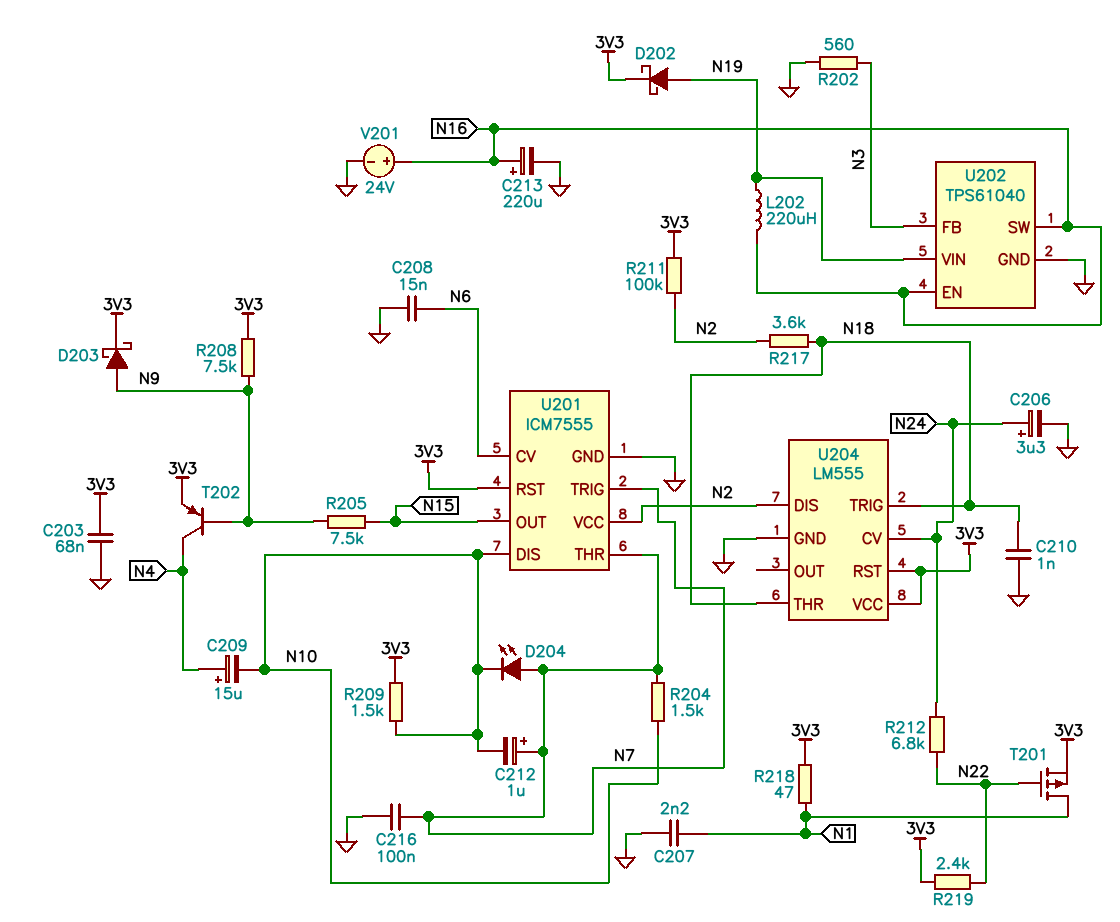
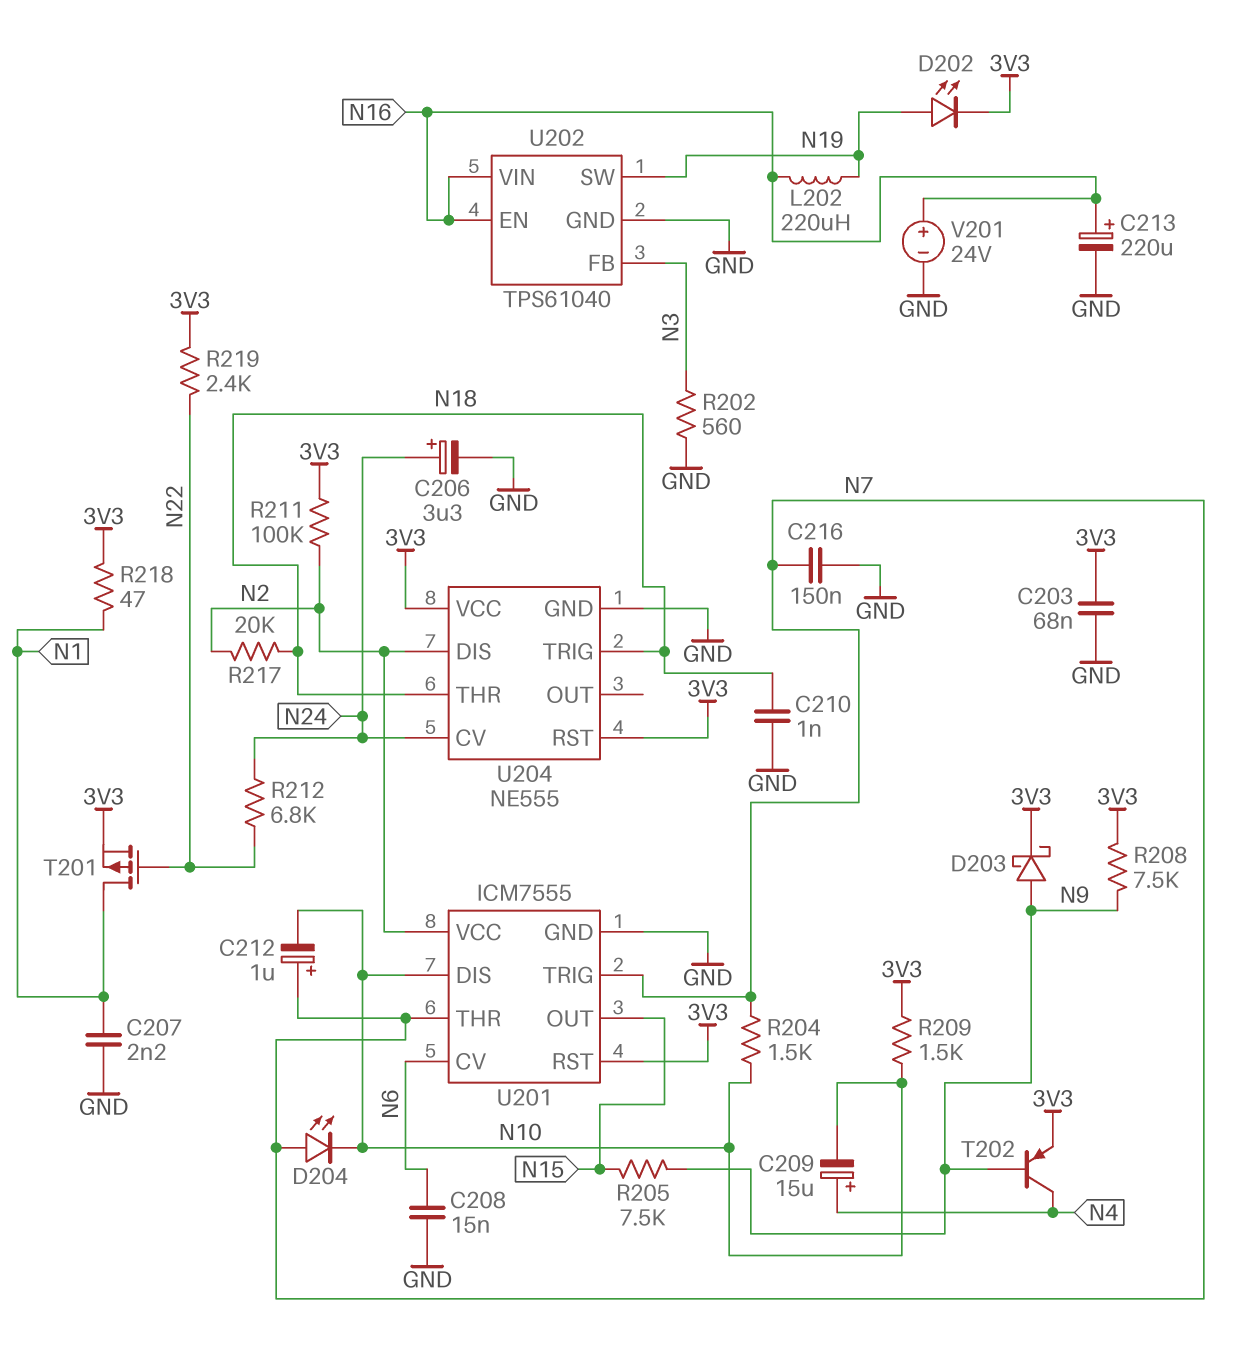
C216: 100nF (GND, N7) -> 150nF (GND, N7)
D202: schottky (A N19, K 3V3) -> LED (A N19, K 3V3)
R217: 3.6k (N2, N18) -> 20k (N2, N18)
U202 pin SW: N16 -> N19
U202 pin VIN: N19 -> N16
U204: LM555 -> NE555

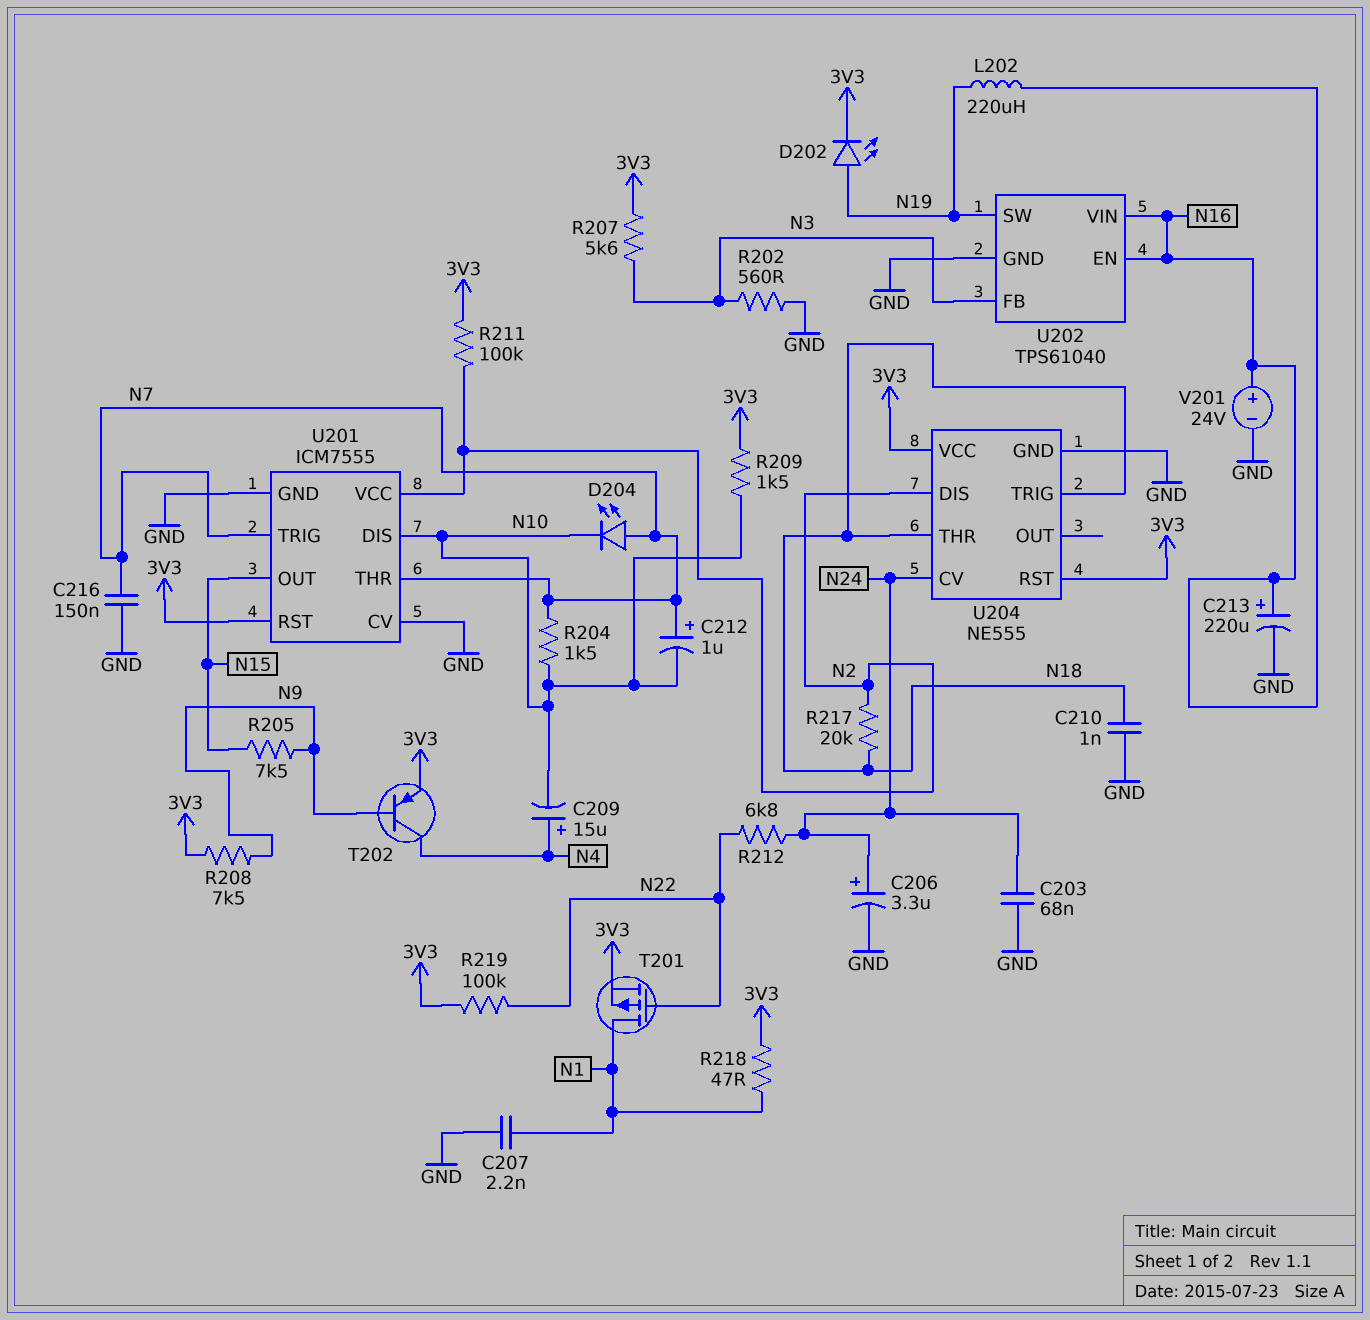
C203: 68nF (3V3, GND) -> 68nF (GND, N24)
C208: 15nF (GND, N6) -> none
D203: schottky (A N9, K 3V3) -> none
R207: none -> 5.6k (3V3, N3)
R219: 2.4k (3V3, N22) -> 100k (3V3, N22)
U201 pin CV: N6 -> GND

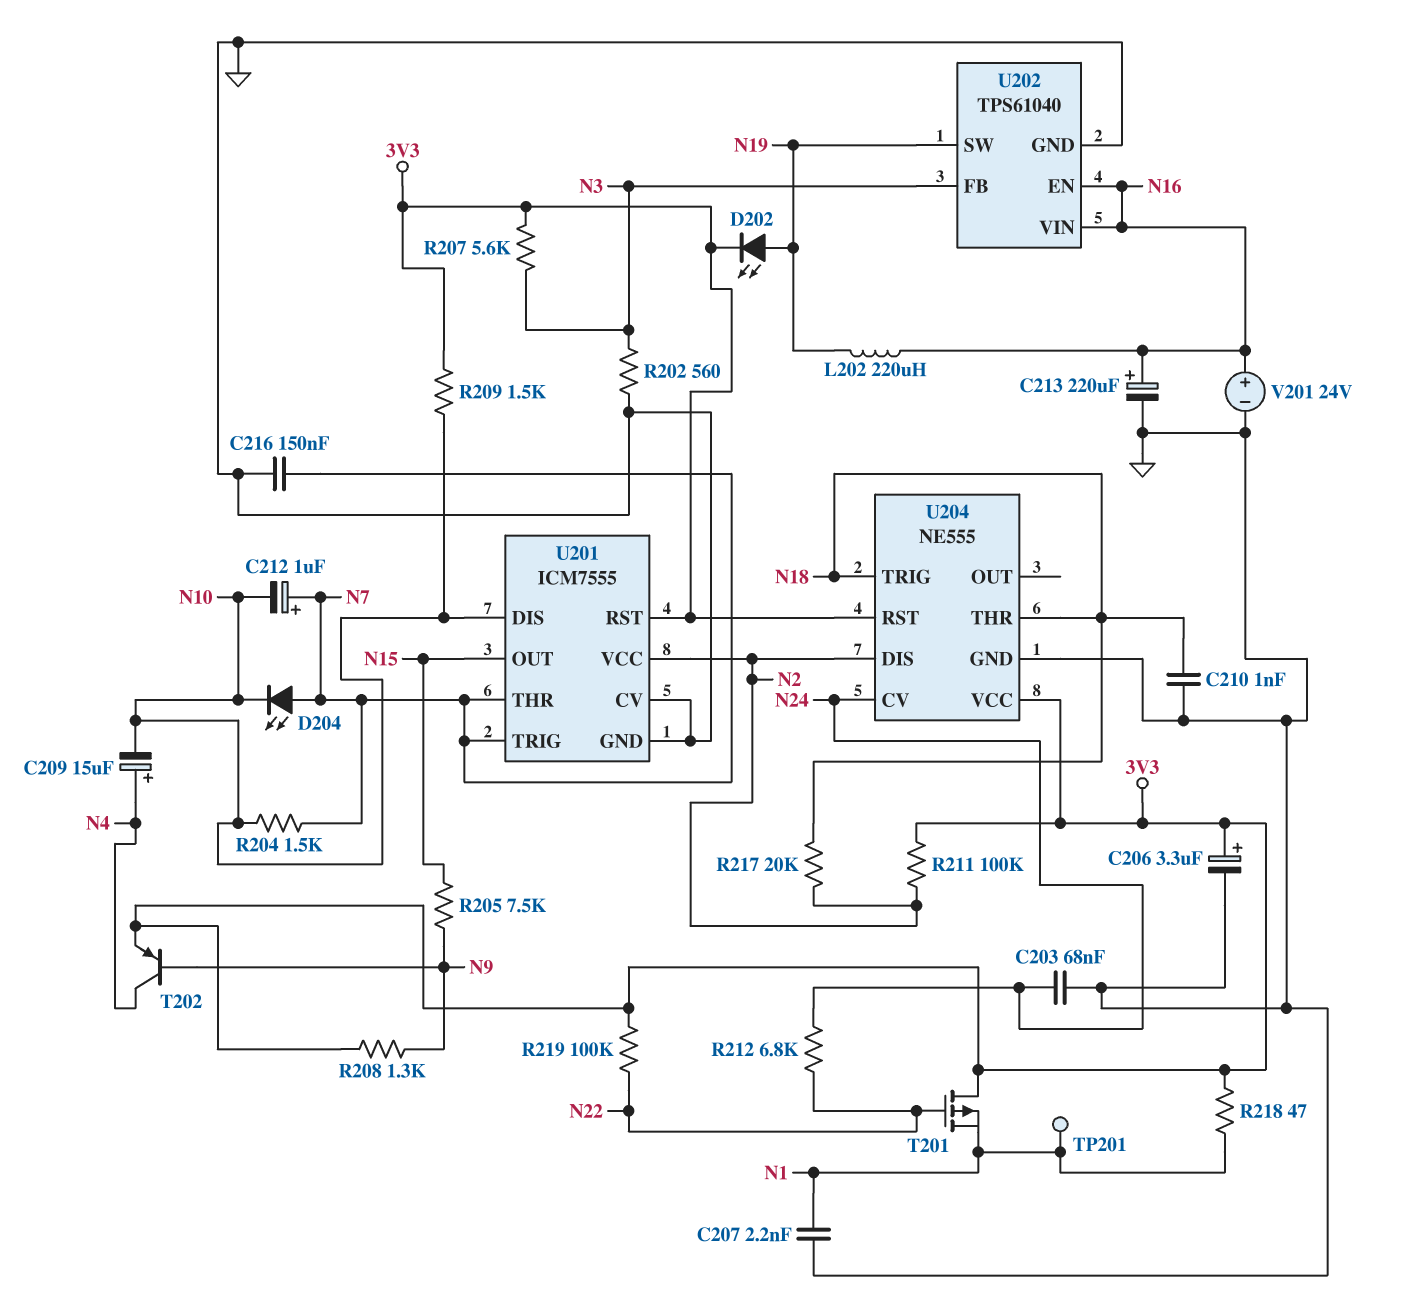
C206: 3.3uF (plus N24, minus GND) -> 3.3uF (plus 3V3, minus GND)
R208: 7.5k (3V3, N9) -> 1.3k (3V3, N9)
T201: PMOS (G N22, D N1, S 3V3) -> PMOS (G N22, D 3V3, S N1)
TP201: none -> test point (N1)

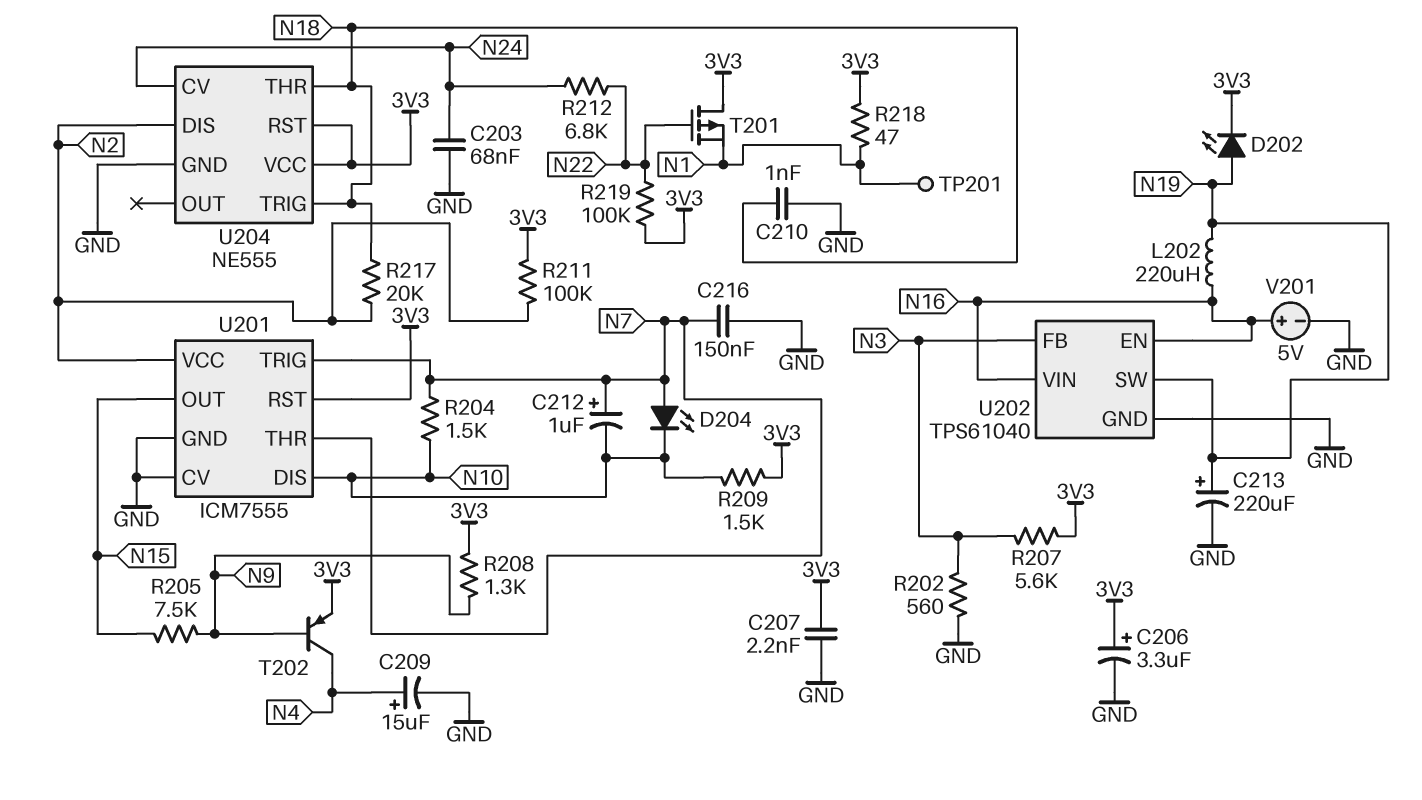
C207: 2.2nF (GND, N1) -> 2.2nF (3V3, GND)
C209: 15uF (plus N4, minus N10) -> 15uF (plus N4, minus GND)
C213: 220uF (plus N16, minus GND) -> 220uF (plus N19, minus GND)
V201: 24V (plus N16, minus GND) -> 5V (plus N16, minus GND)

